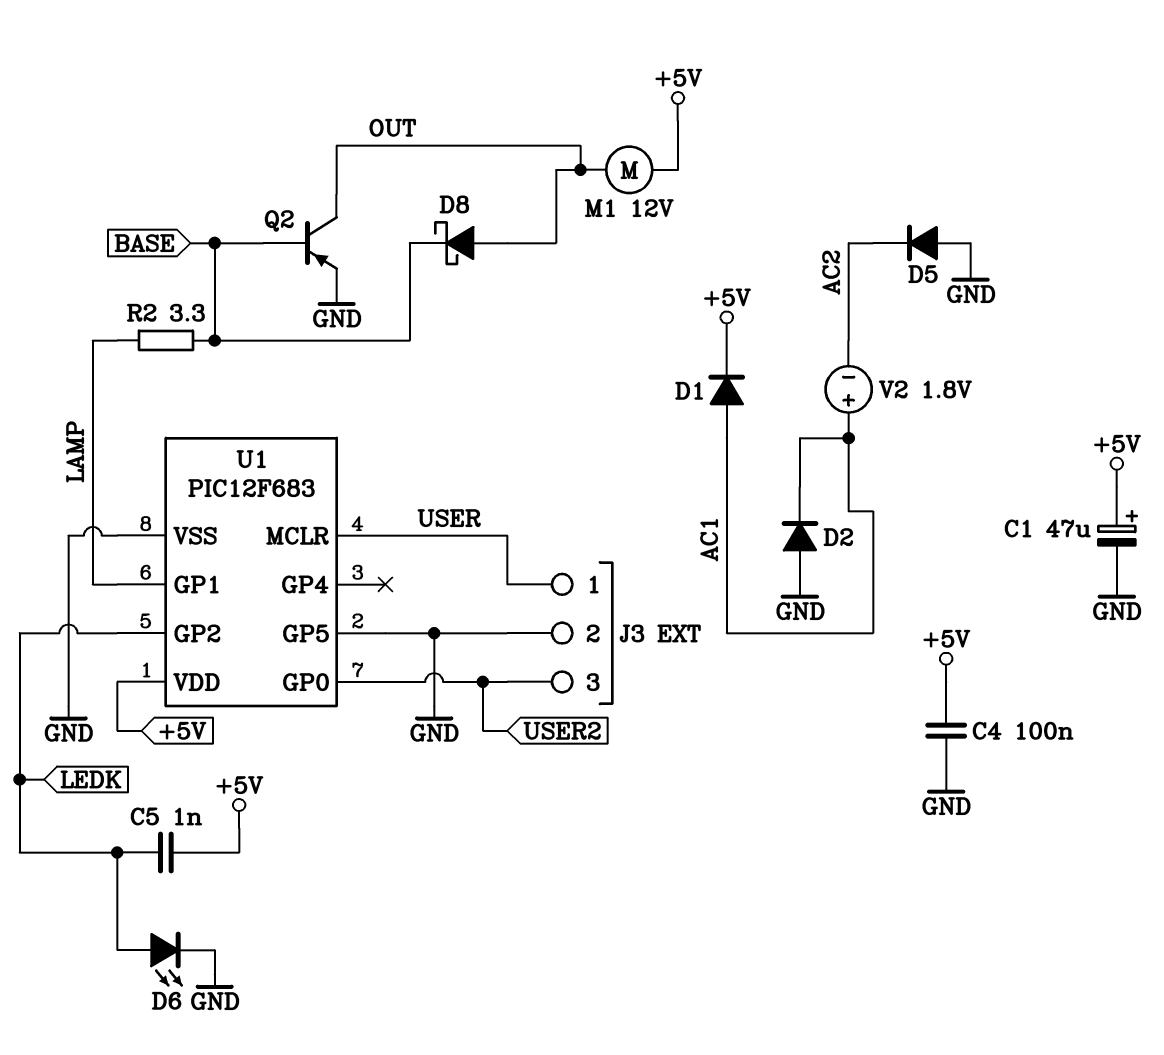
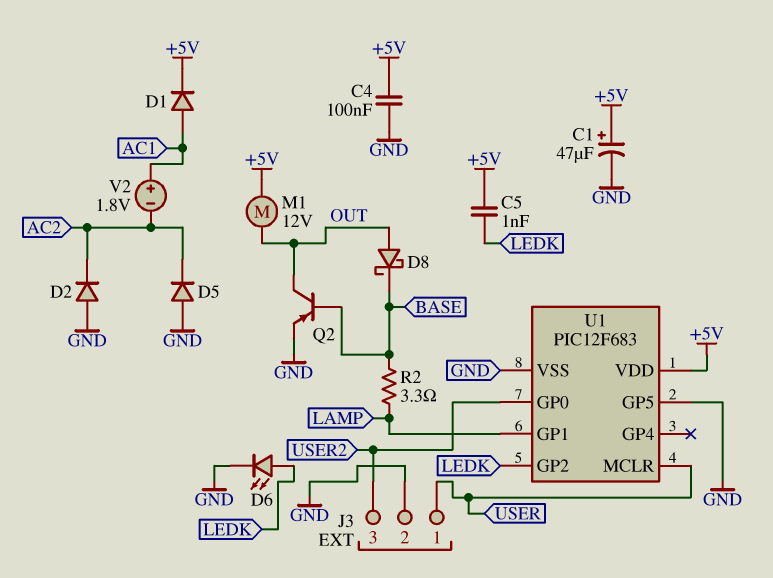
D2: diode (A GND, K AC1) -> diode (A GND, K AC2)

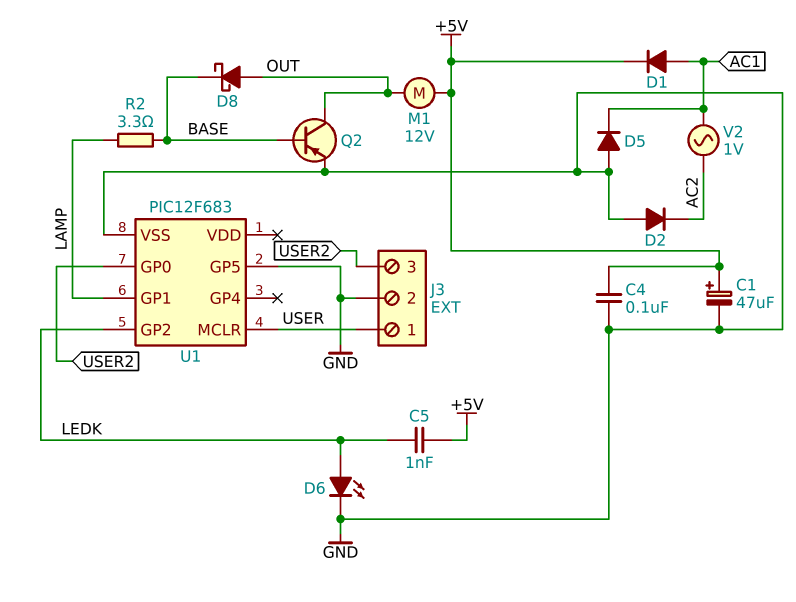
D5: diode (A GND, K AC2) -> diode (A GND, K AC1)
U1 pin VDD: +5V -> none
V2: 1.8V (plus AC1, minus AC2) -> AC 1V (AC1, AC2)

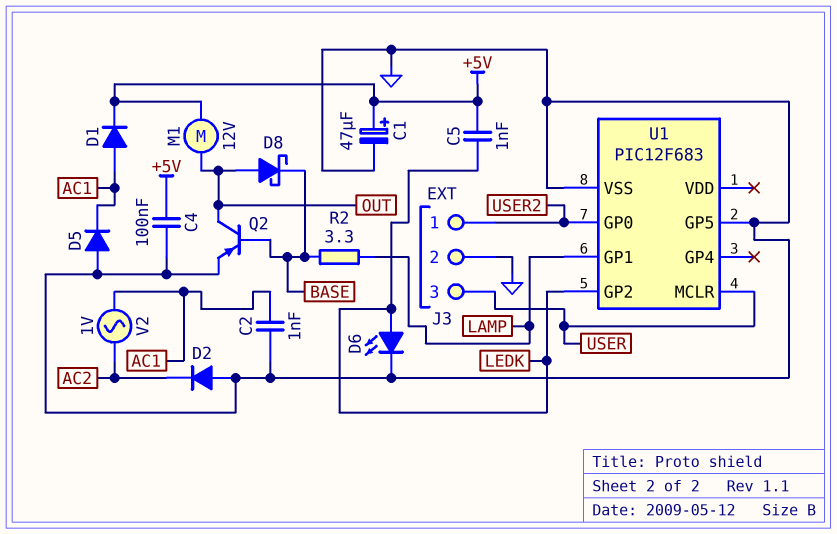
C2: none -> 1nF (AC1, GND)
J3 pin 1: USER -> USER2
J3 pin 3: USER2 -> USER

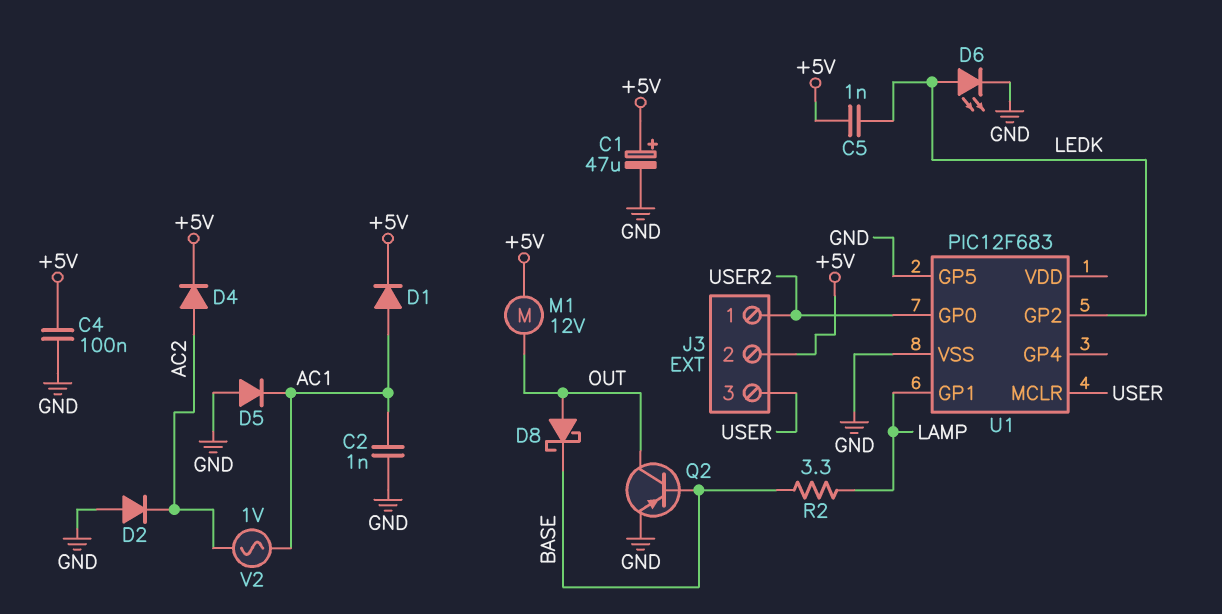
D4: none -> diode (A AC2, K +5V)
J3 pin 2: GND -> +5V

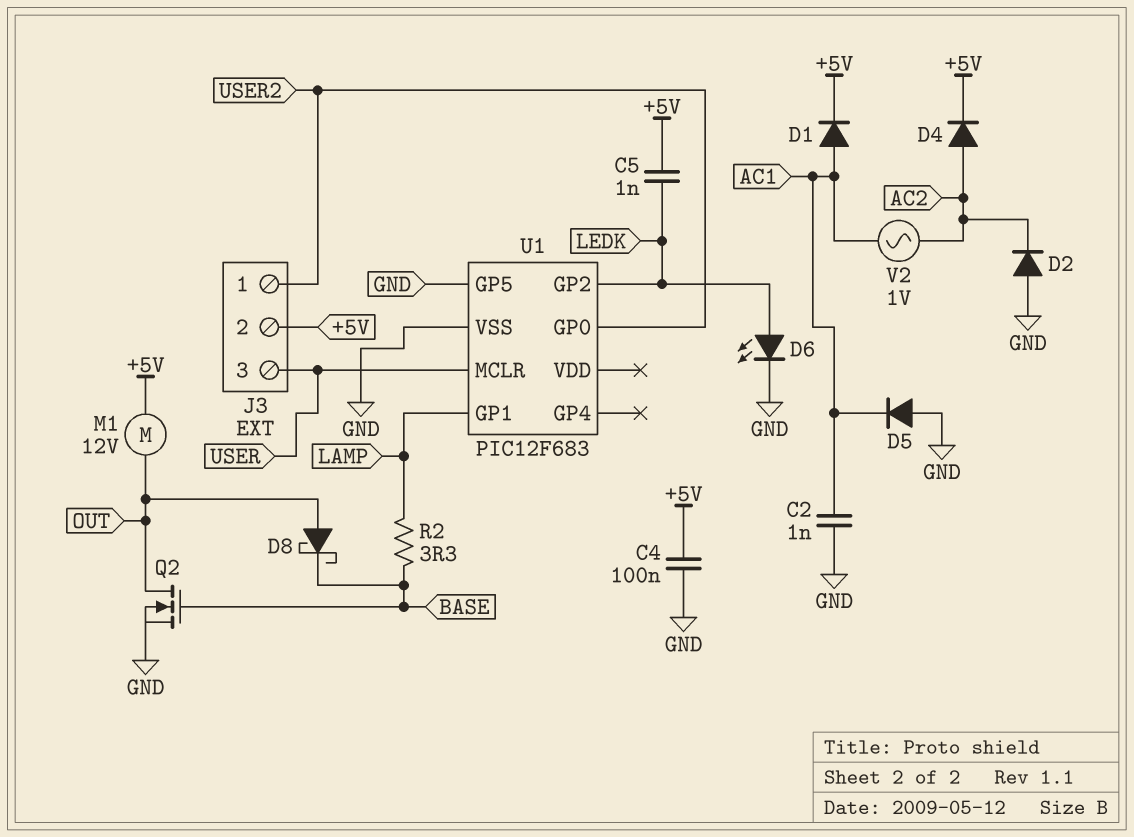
C1: 47uF (plus +5V, minus GND) -> none
Q2: PNP (B BASE, C OUT, E GND) -> NMOS (G BASE, D OUT, S GND)

